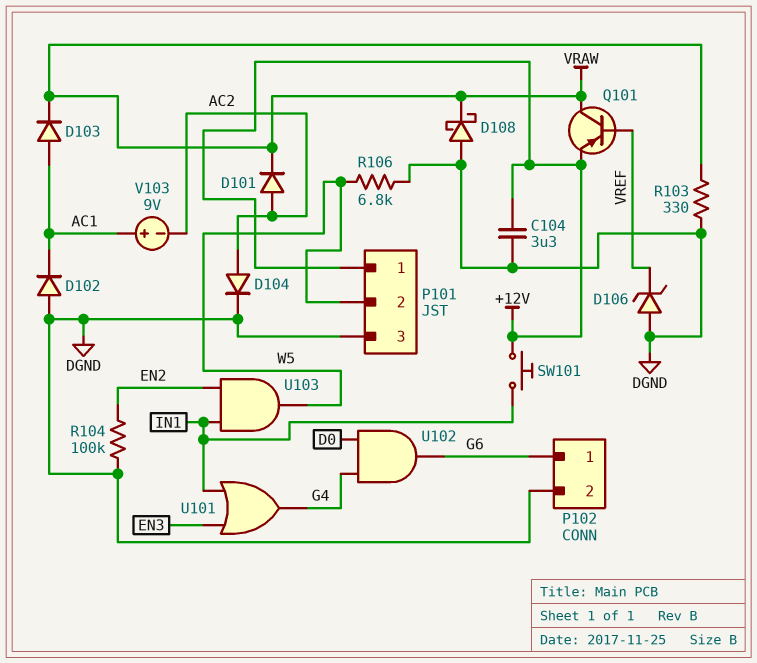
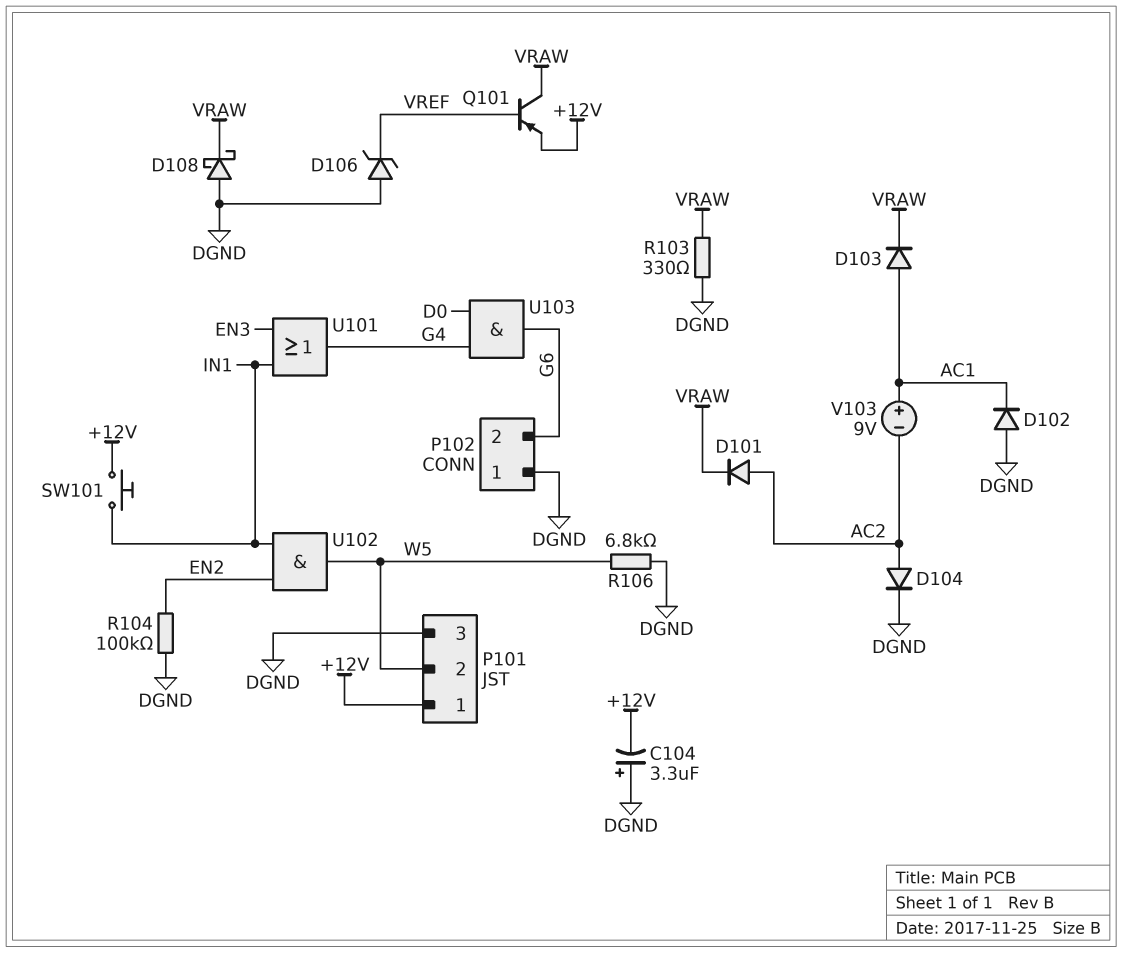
C104: 3.3uF (+12V, DGND) -> 3.3uF (plus DGND, minus +12V)
P102 pin 1: G6 -> DGND
P102 pin 2: DGND -> G6
U102: AND (in D0, in G4, out G6) -> AND (in EN2, in IN1, out W5)
U103: AND (in EN2, in IN1, out W5) -> AND (in D0, in G4, out G6)

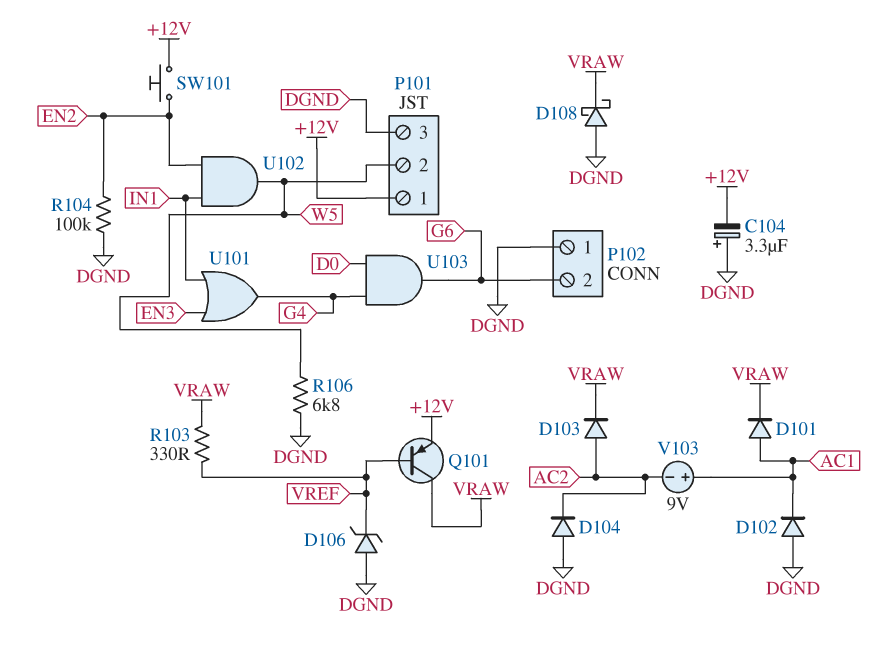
D101: diode (A AC2, K VRAW) -> diode (A AC1, K VRAW)
D103: diode (A AC1, K VRAW) -> diode (A AC2, K VRAW)
D104: diode (A AC2, K DGND) -> diode (A DGND, K AC2)
R103: 330 (DGND, VRAW) -> 330 (VRAW, VREF)
SW101: button (+12V, IN1) -> button (+12V, EN2)

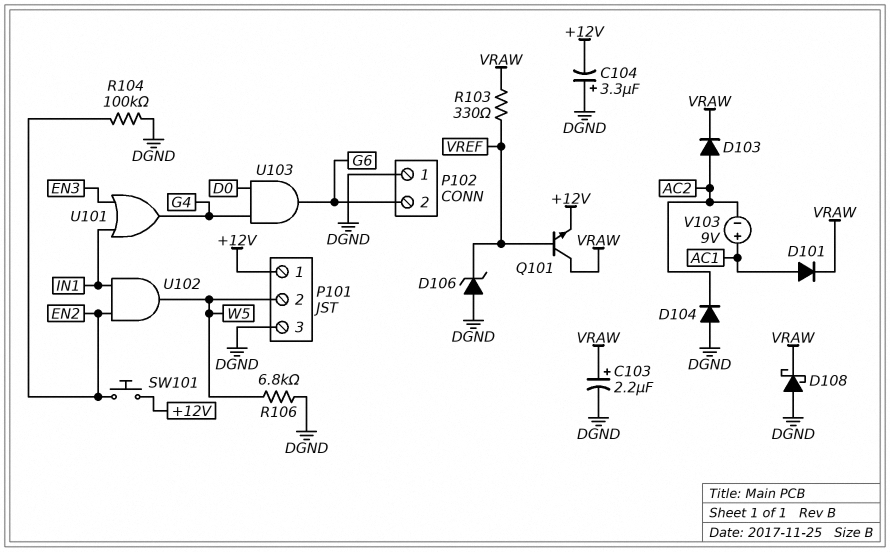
C103: none -> 2.2uF (plus VRAW, minus DGND)
D102: diode (A DGND, K AC1) -> none
Q101: PNP (B VREF, C VRAW, E +12V) -> NPN (B VREF, C VRAW, E +12V)

